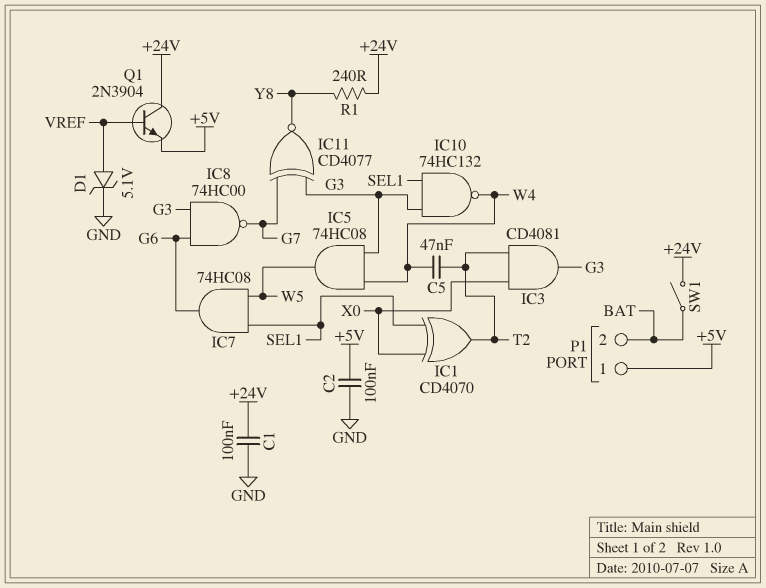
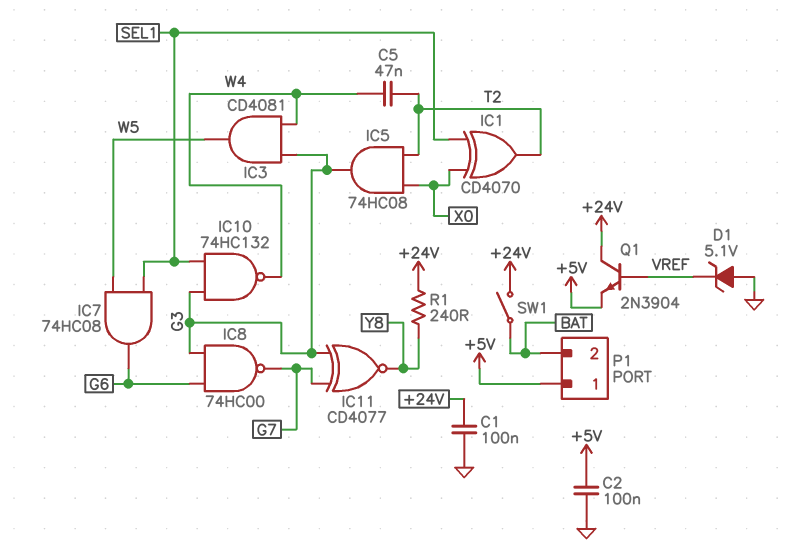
D1: zener 5.1V (A VREF, K GND) -> zener 5.1V (A GND, K VREF)
IC3: AND CD4081 (in T2, in X0, out G3) -> AND CD4081 (in G3, in W4, out W5)
IC5: AND 74HC08 (in G3, in W4, out W5) -> AND 74HC08 (in T2, in X0, out G3)

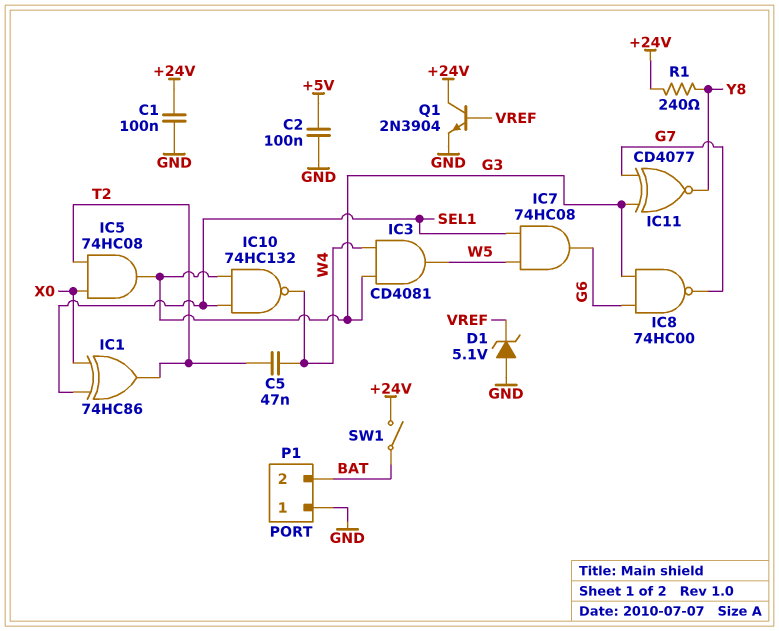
IC1: XOR CD4070 (in SEL1, in X0, out T2) -> XOR 74HC86 (in SEL1, in X0, out T2)
P1 pin 1: +5V -> GND
Q1: NPN 2N3904 (B VREF, C +24V, E +5V) -> NPN 2N3904 (B VREF, C +24V, E GND)

